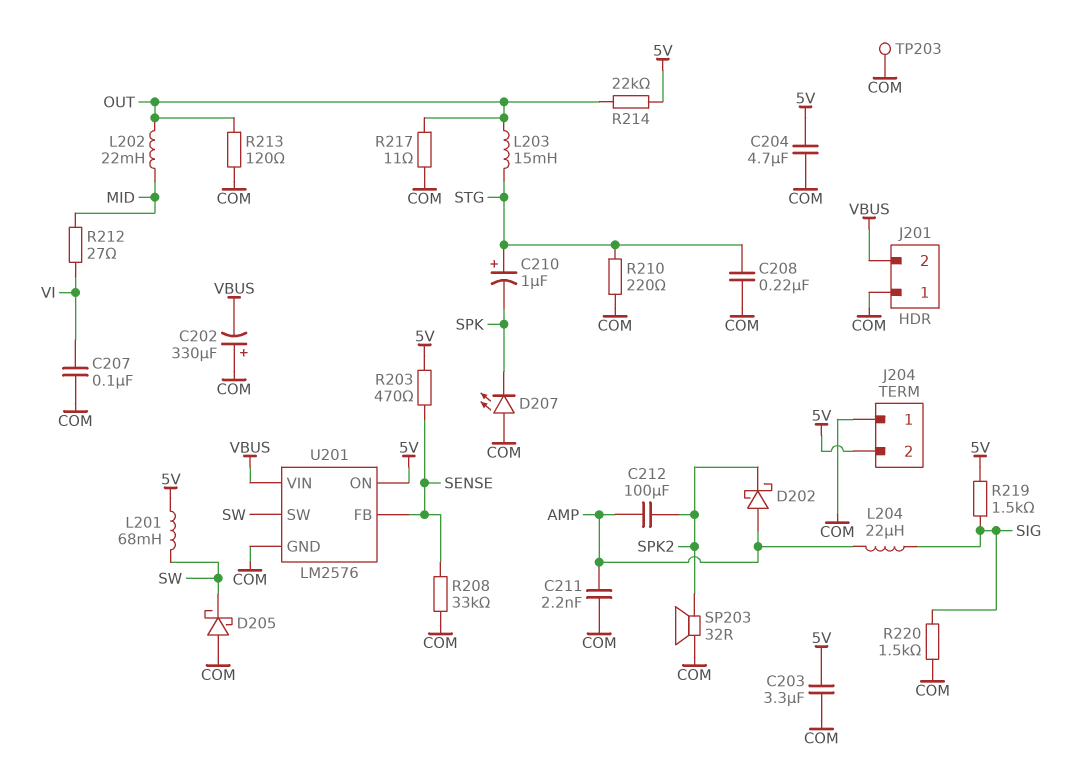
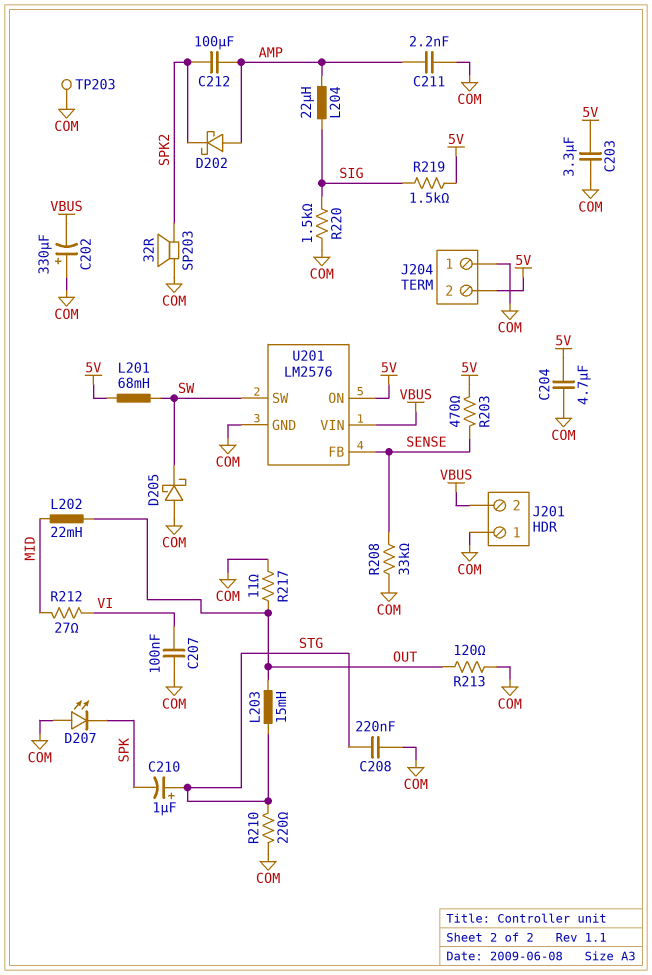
R214: 22k (5V, OUT) -> none

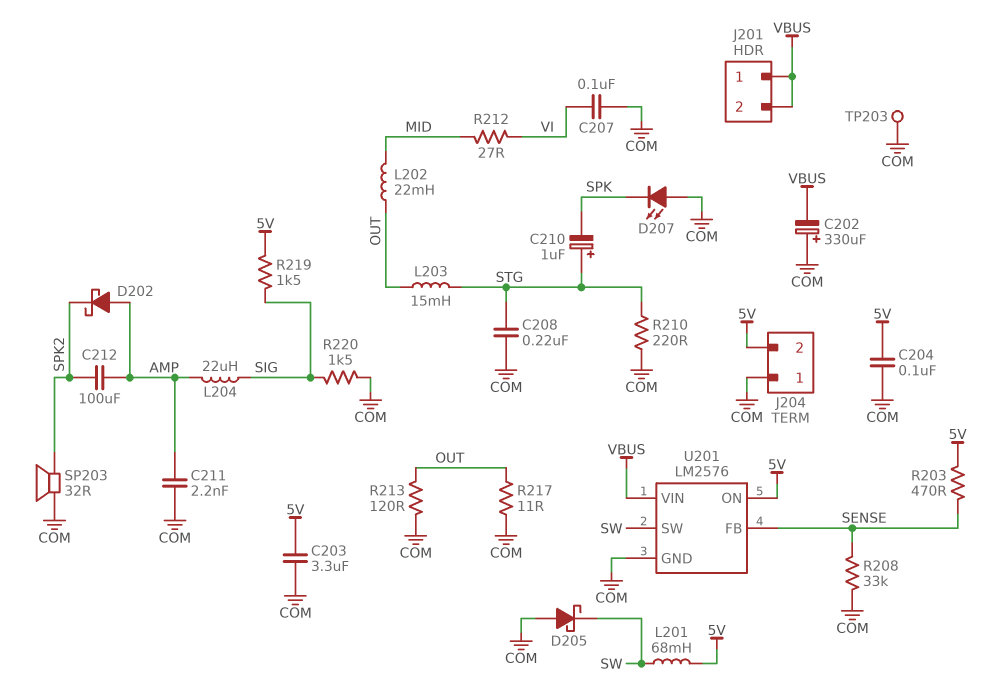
C204: 4.7uF (5V, COM) -> 100nF (5V, COM)
J201 pin 1: COM -> VBUS

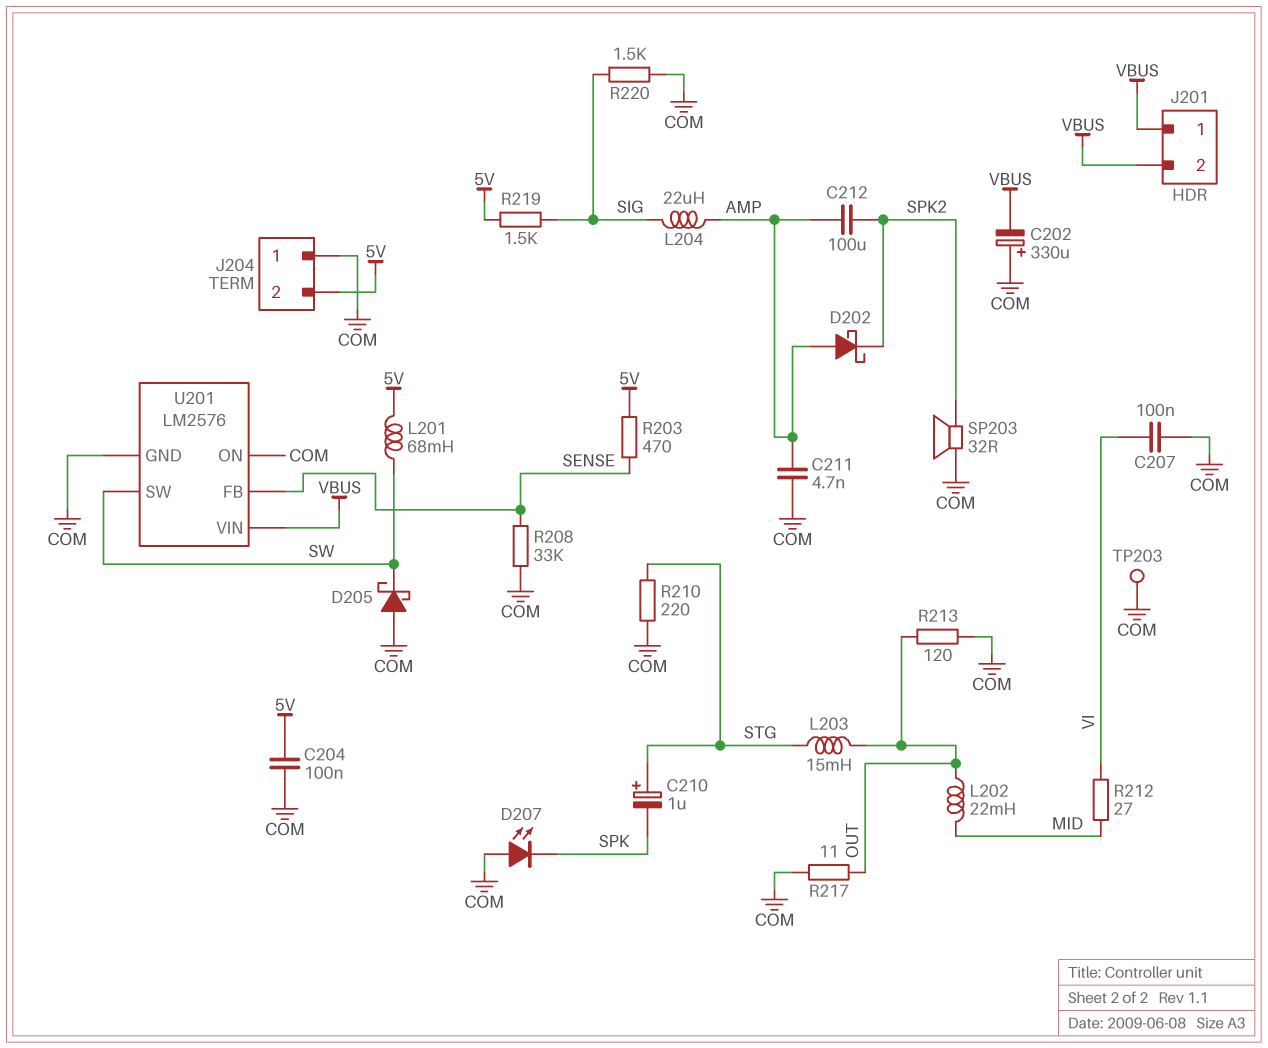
C203: 3.3uF (5V, COM) -> none
C208: 220nF (COM, STG) -> none
C211: 2.2nF (AMP, COM) -> 4.7nF (AMP, COM)
U201 pin ON: 5V -> COM

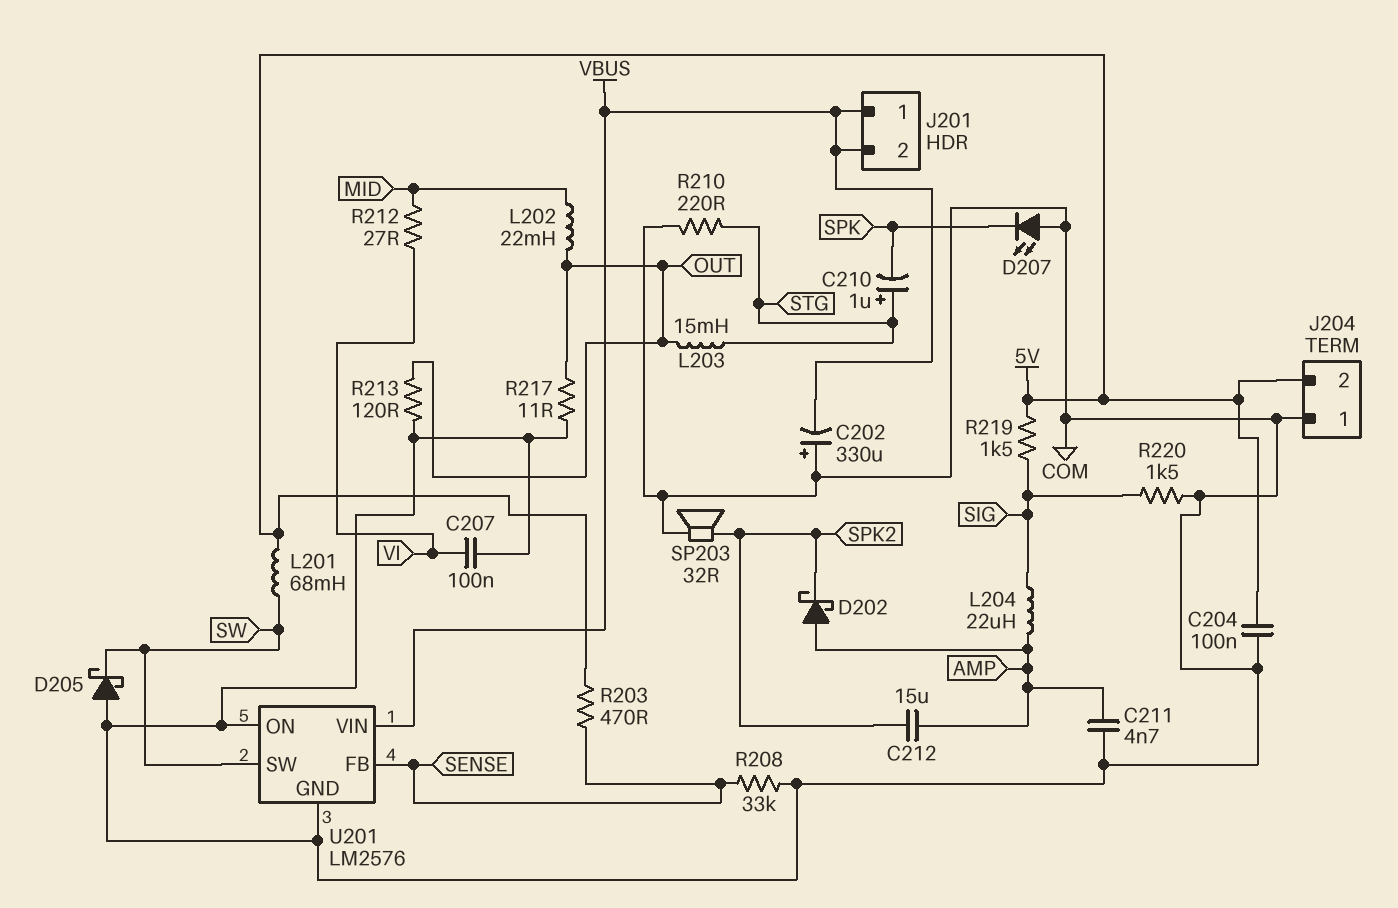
C212: 100uF (AMP, SPK2) -> 15uF (AMP, SPK2)
TP203: test point (COM) -> none

